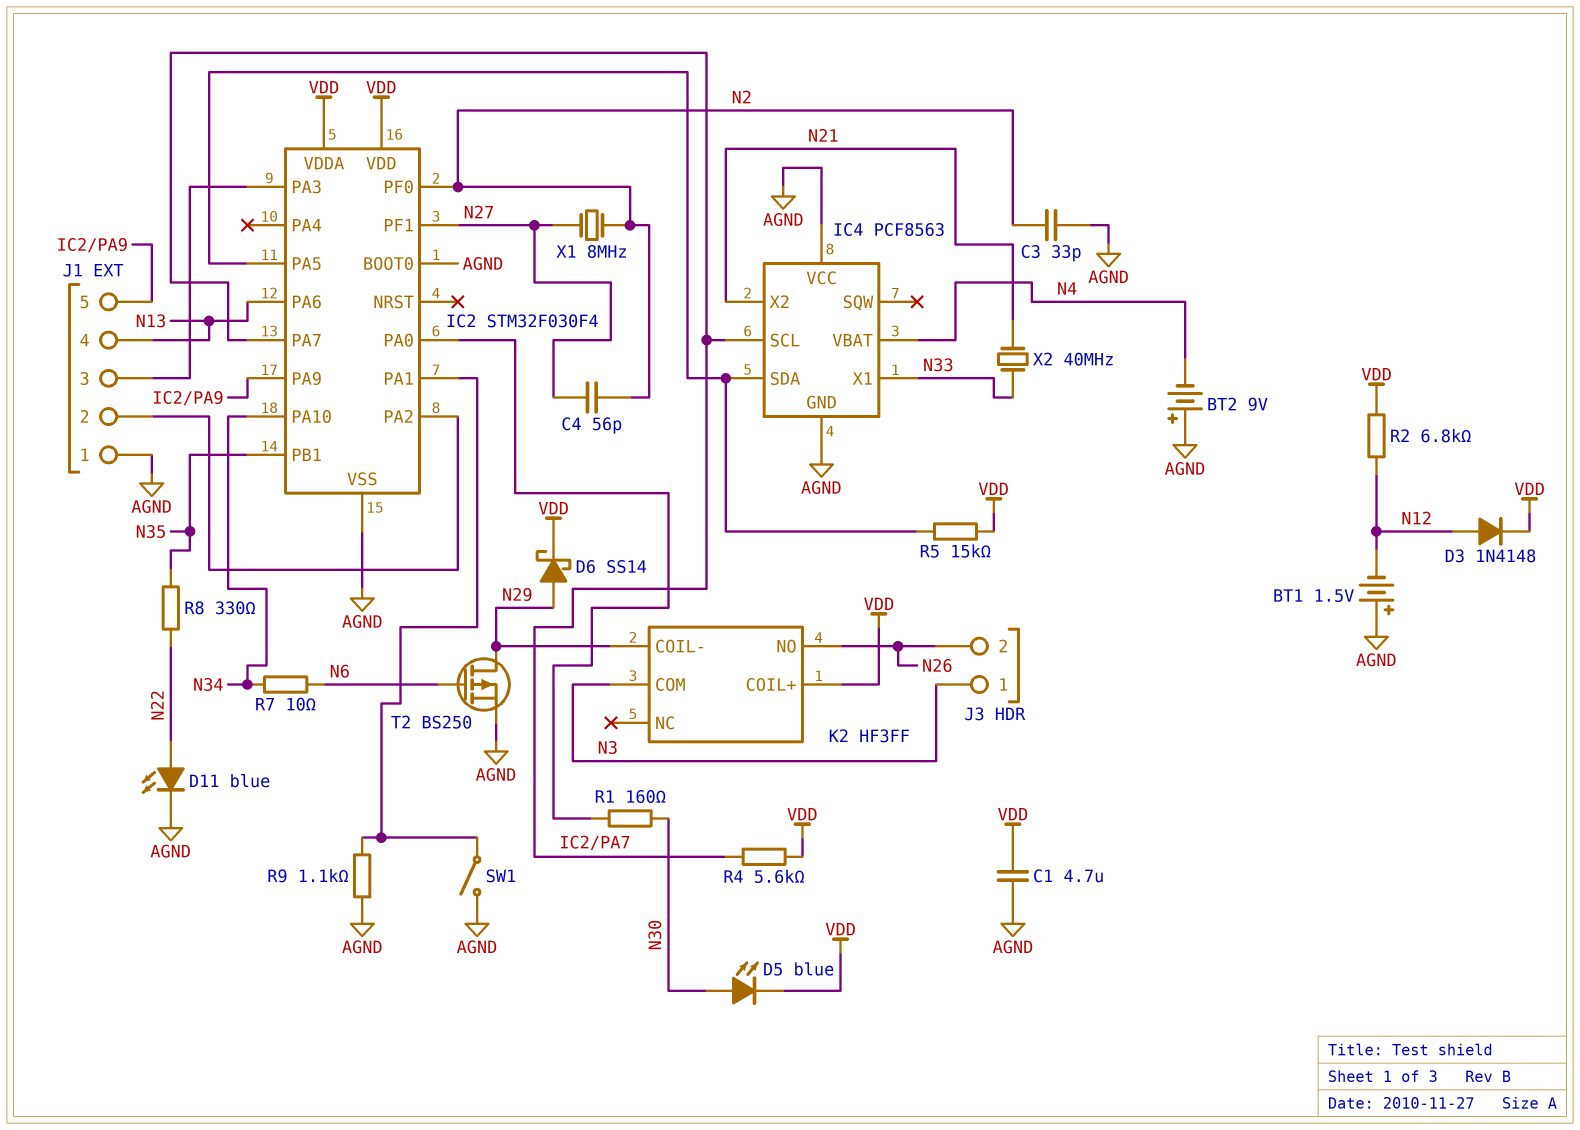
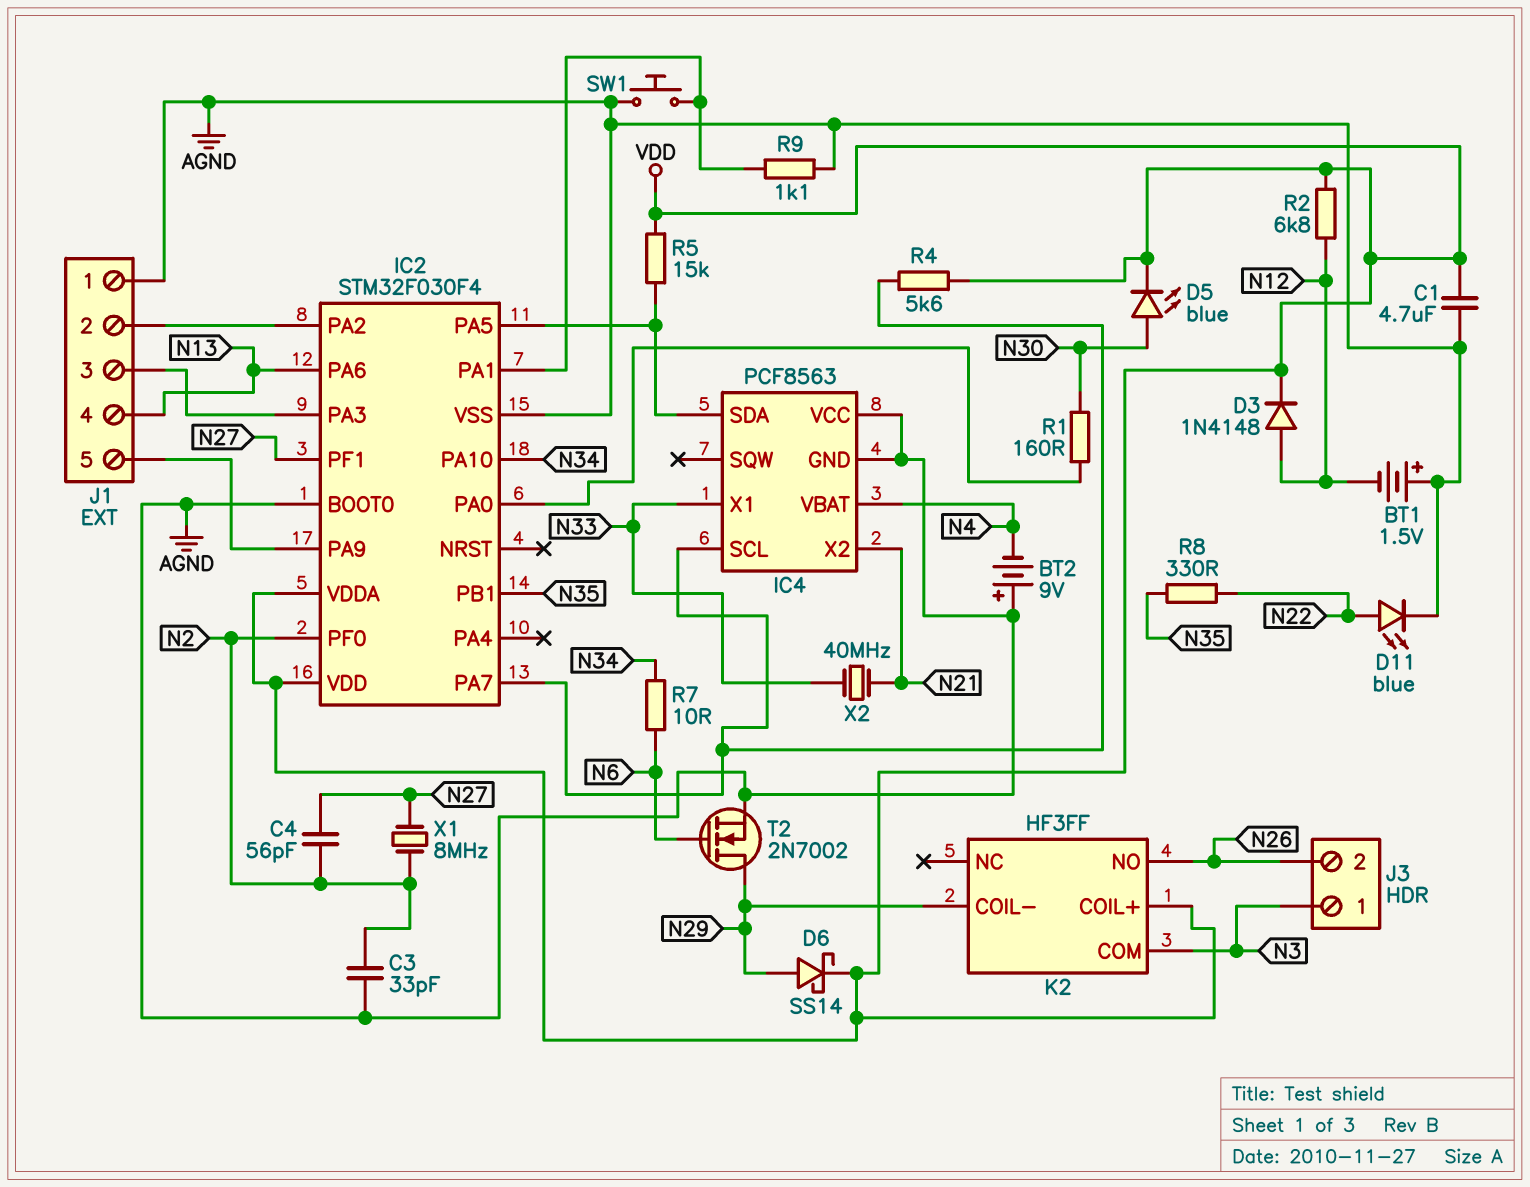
SW1: switch (AGND, IC2/PA1) -> button (AGND, IC2/PA1)
T2: PMOS BS250 (G N6, D N29, S AGND) -> NMOS 2N7002 (G N6, D N29, S AGND)

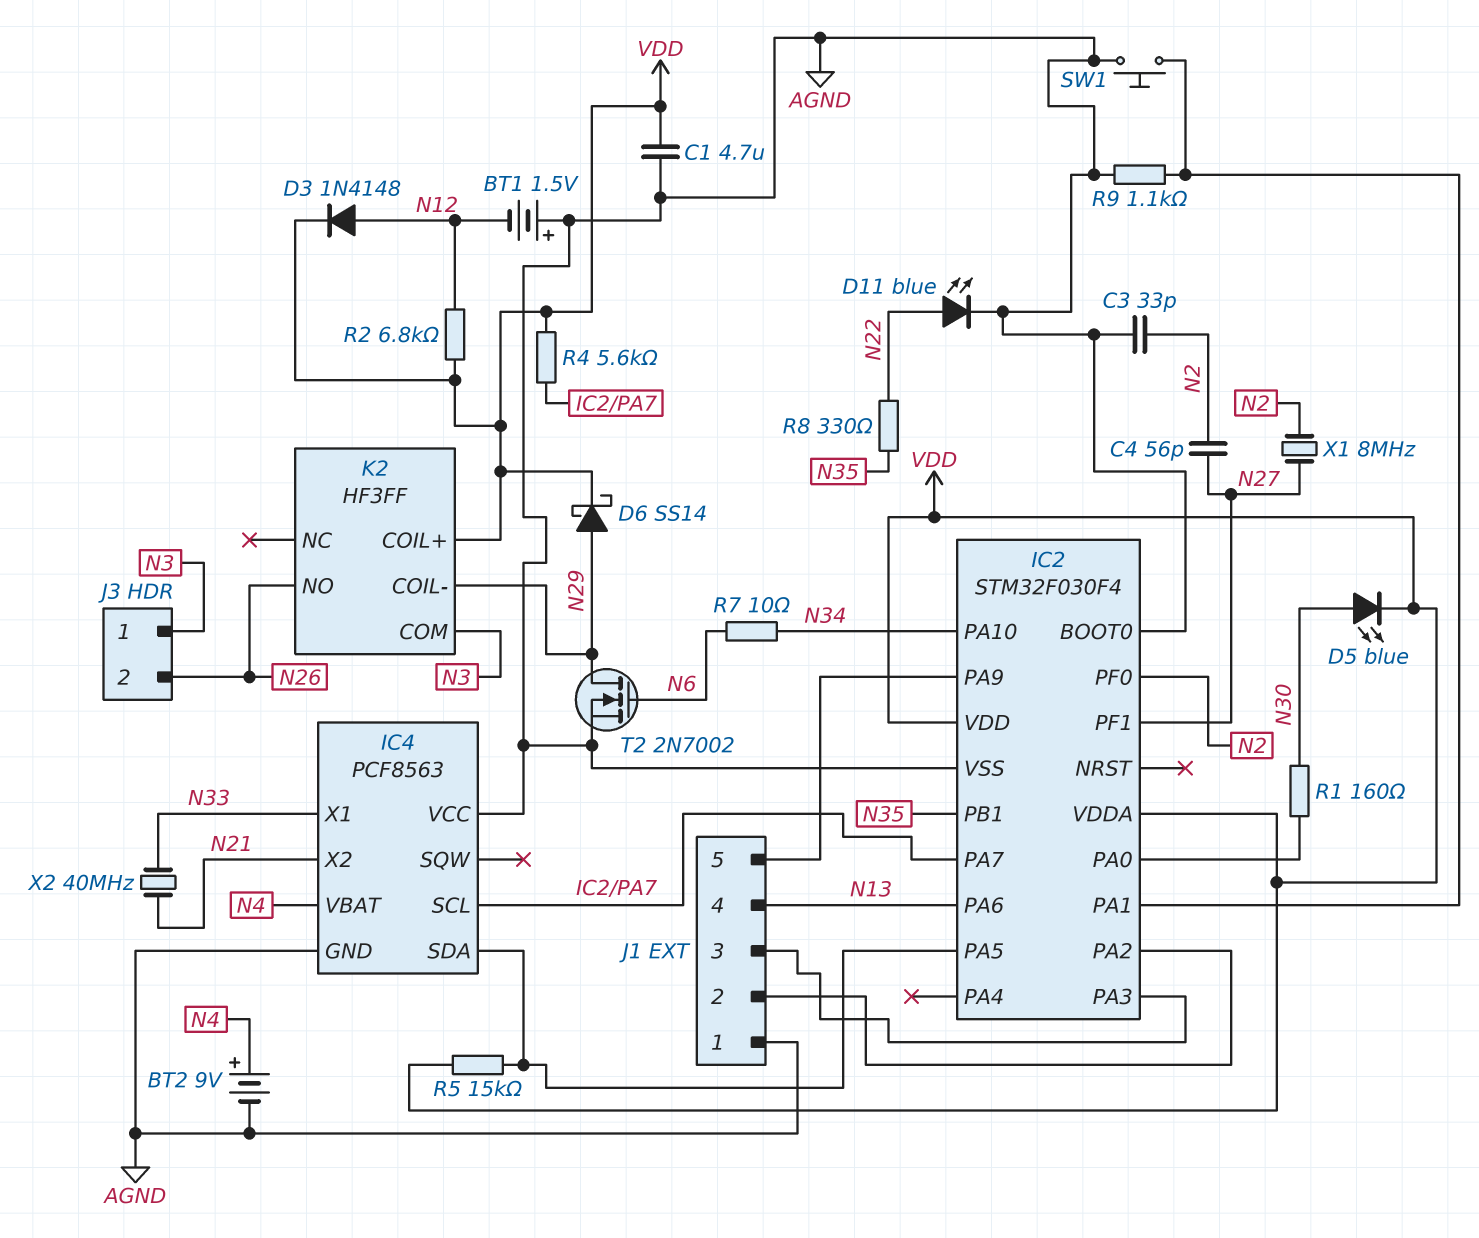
BT2: 9V (plus AGND, minus N4) -> 9V (plus N4, minus AGND)

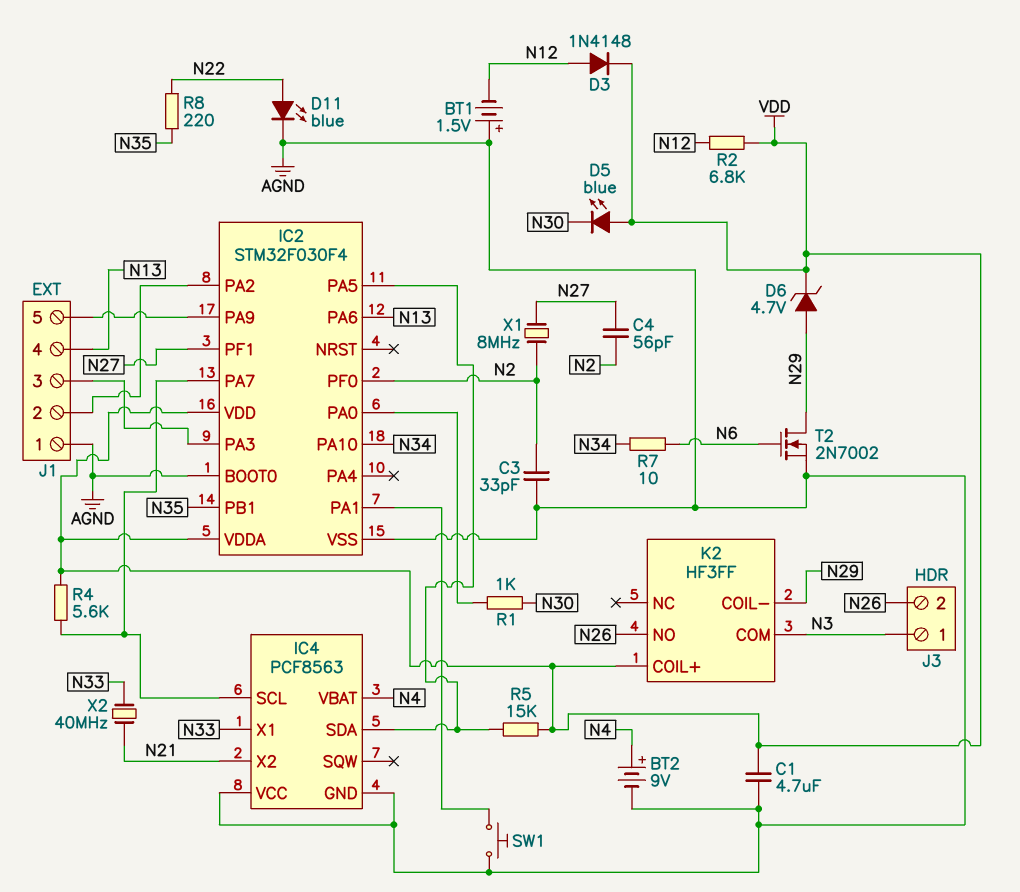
D5: LED blue (A N30, K VDD) -> LED blue (A VDD, K N30)
D6: schottky SS14 (A N29, K VDD) -> zener 4.7V (A N29, K VDD)
R1: 160 (IC2/PA0, N30) -> 1k (IC2/PA0, N30)
R8: 330 (N22, N35) -> 220 (N22, N35)
R9: 1.1k (AGND, IC2/PA1) -> none

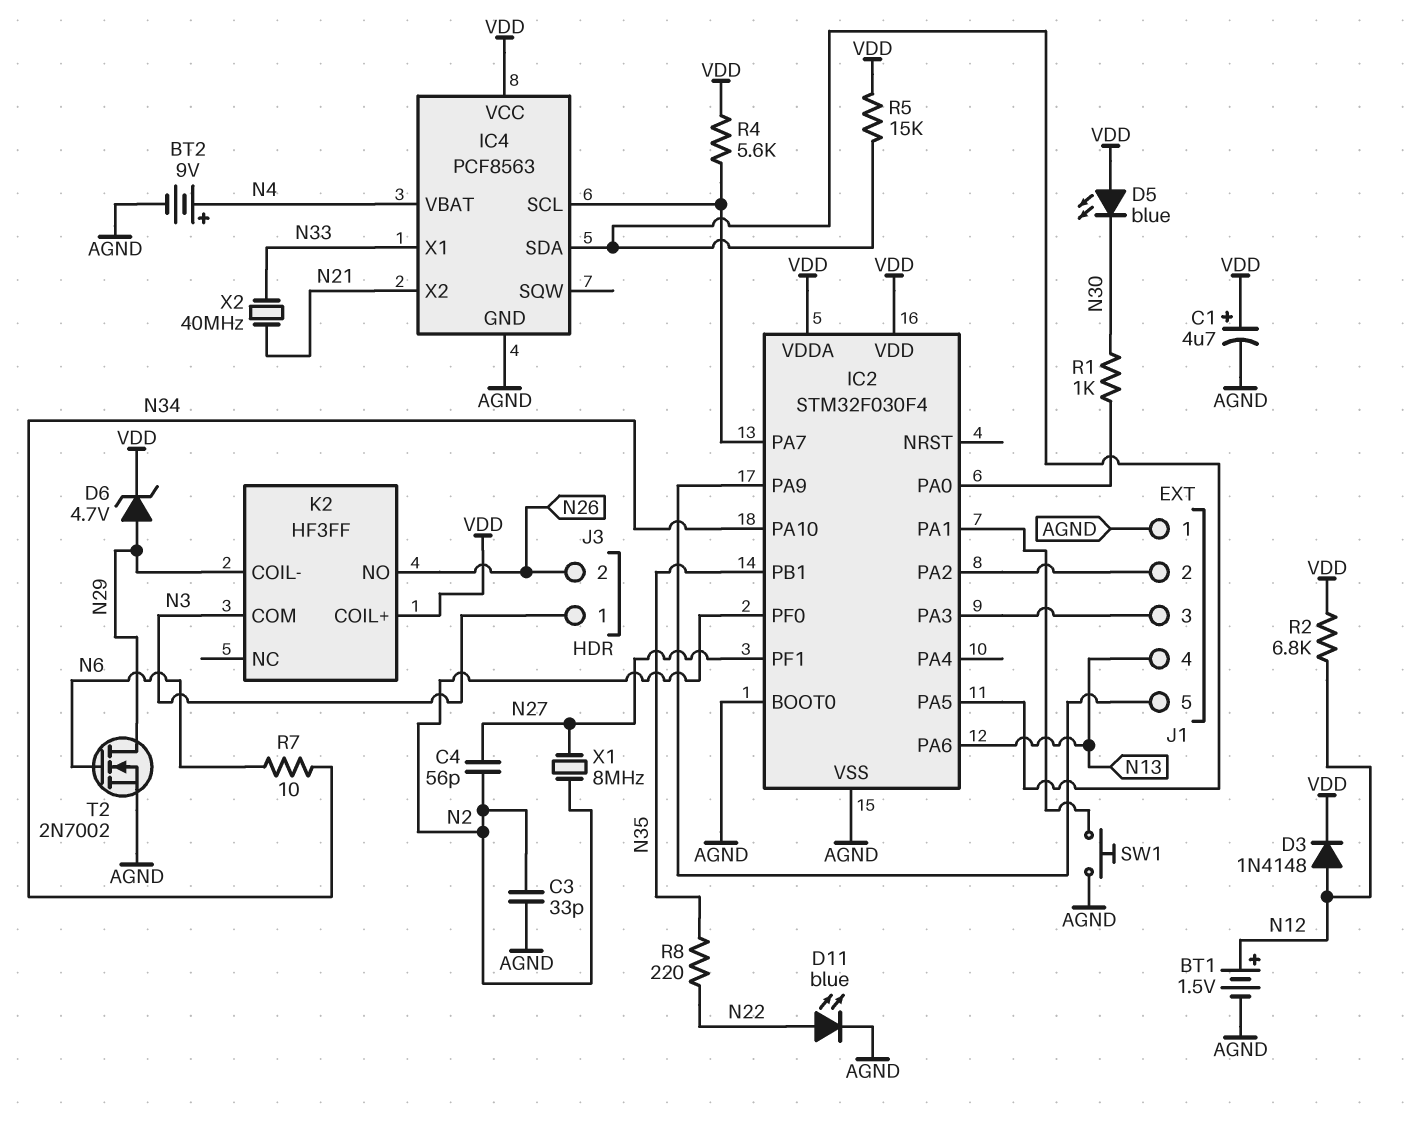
BT1: 1.5V (plus AGND, minus N12) -> 1.5V (plus N12, minus AGND)
C1: 4.7uF (AGND, VDD) -> 4.7uF (plus VDD, minus AGND)
IC4 pin VCC: AGND -> VDD

